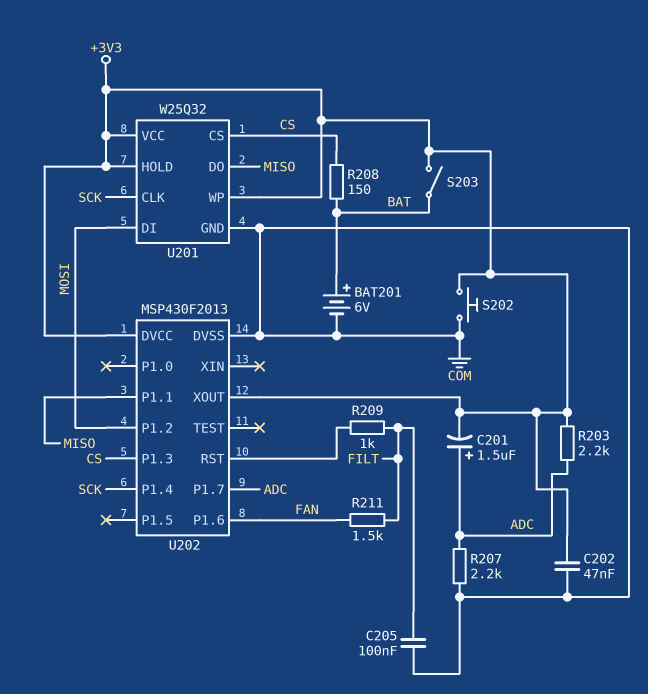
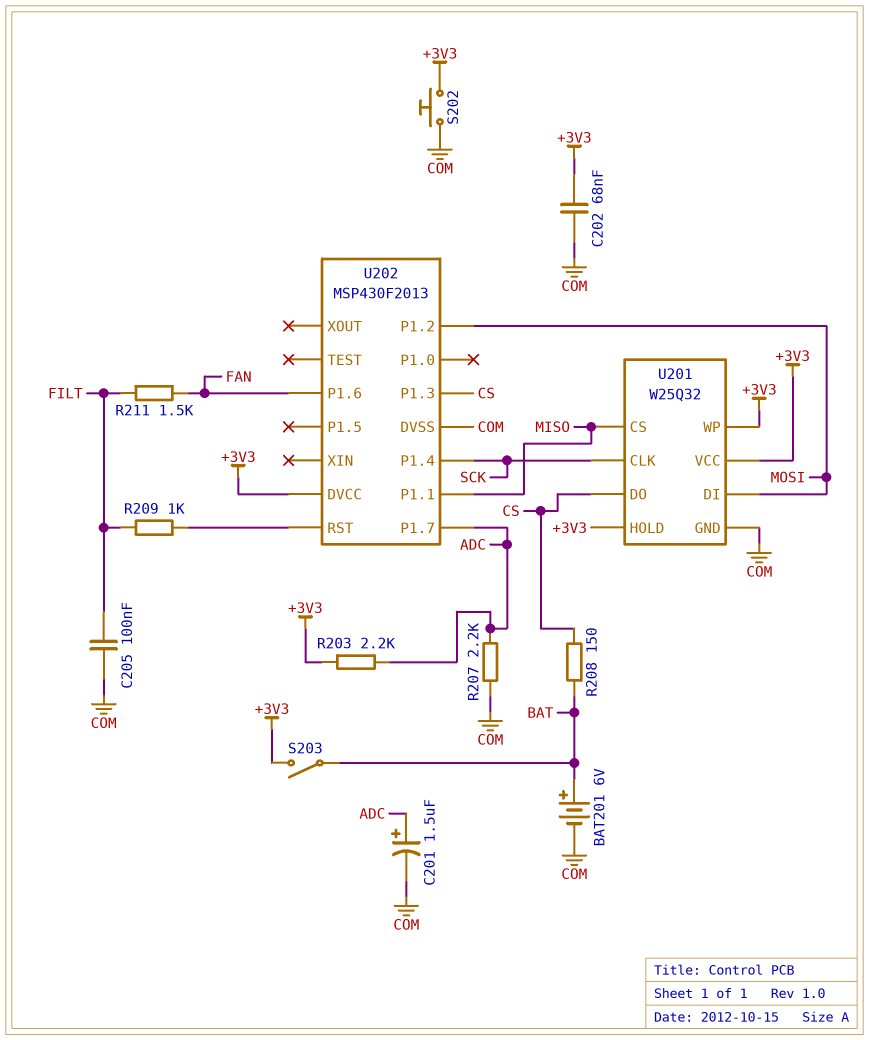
C201: 1.5uF (plus ADC, minus +3V3) -> 1.5uF (plus ADC, minus COM)
C202: 47nF (+3V3, COM) -> 68nF (+3V3, COM)
U201 pin CS: CS -> MISO
U201 pin DO: MISO -> CS
U202 pin XOUT: +3V3 -> none

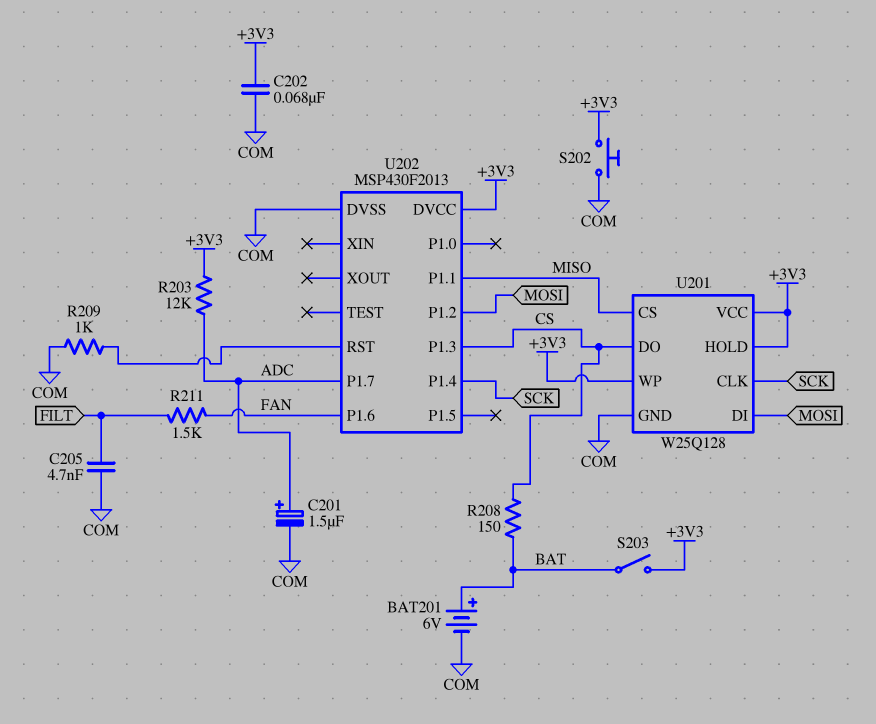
C205: 100nF (COM, FILT) -> 4.7nF (COM, FILT)
R203: 2.2k (+3V3, ADC) -> 12k (+3V3, ADC)
R207: 2.2k (ADC, COM) -> none
R209: 1k (FILT, U202/RST) -> 1k (COM, U202/RST)
U201: W25Q32 -> W25Q128

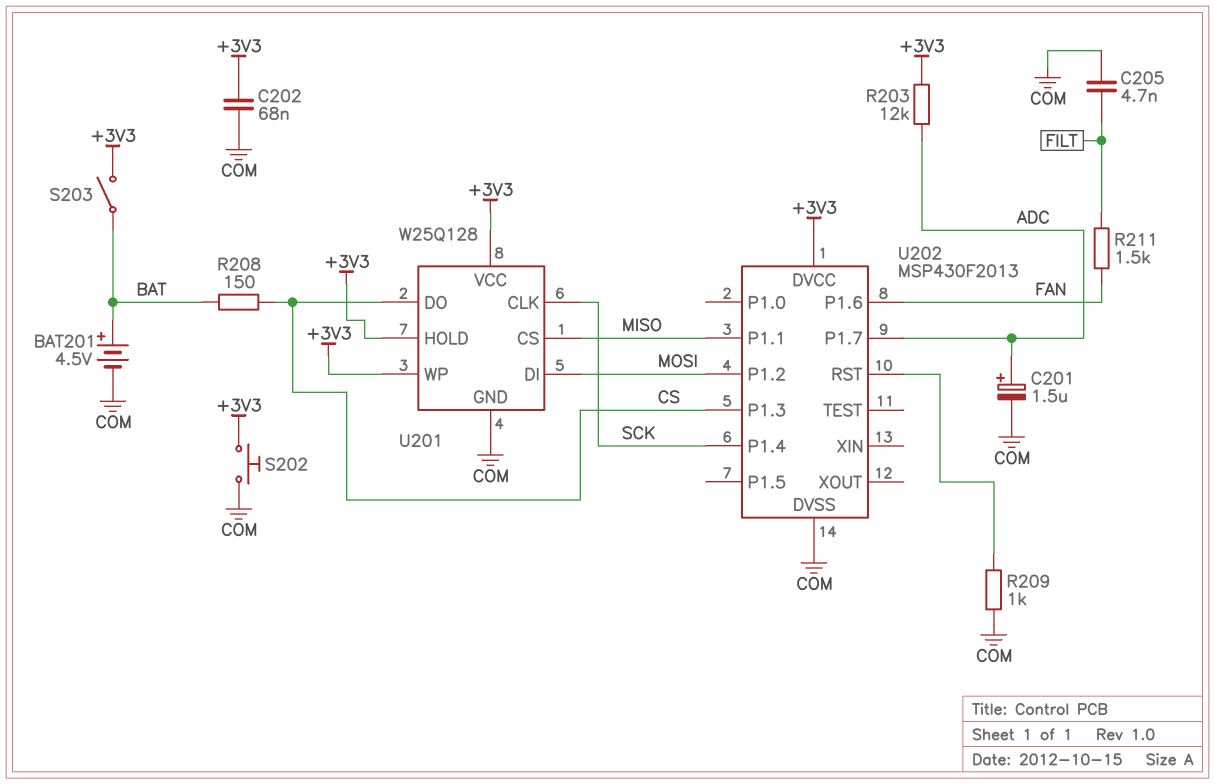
BAT201: 6V (plus BAT, minus COM) -> 4.5V (plus BAT, minus COM)

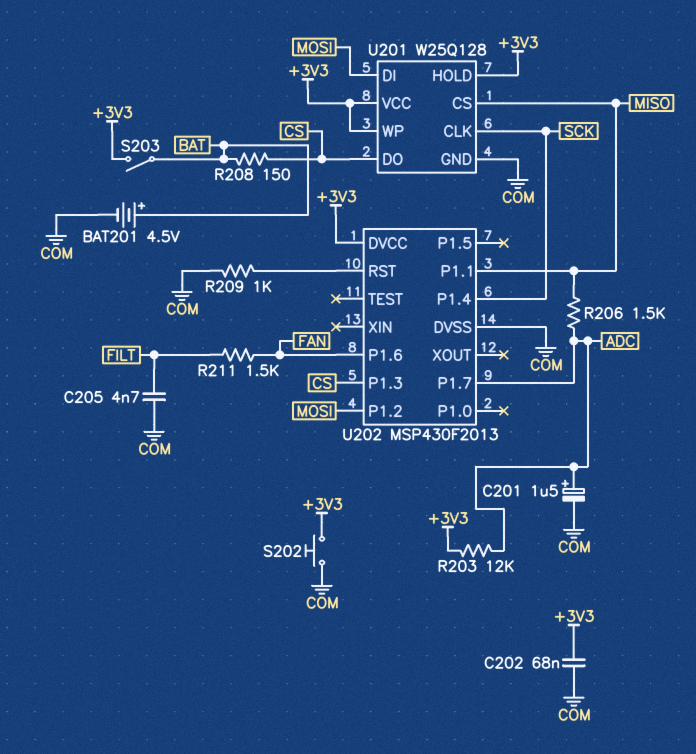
R206: none -> 1.5k (ADC, MISO)

